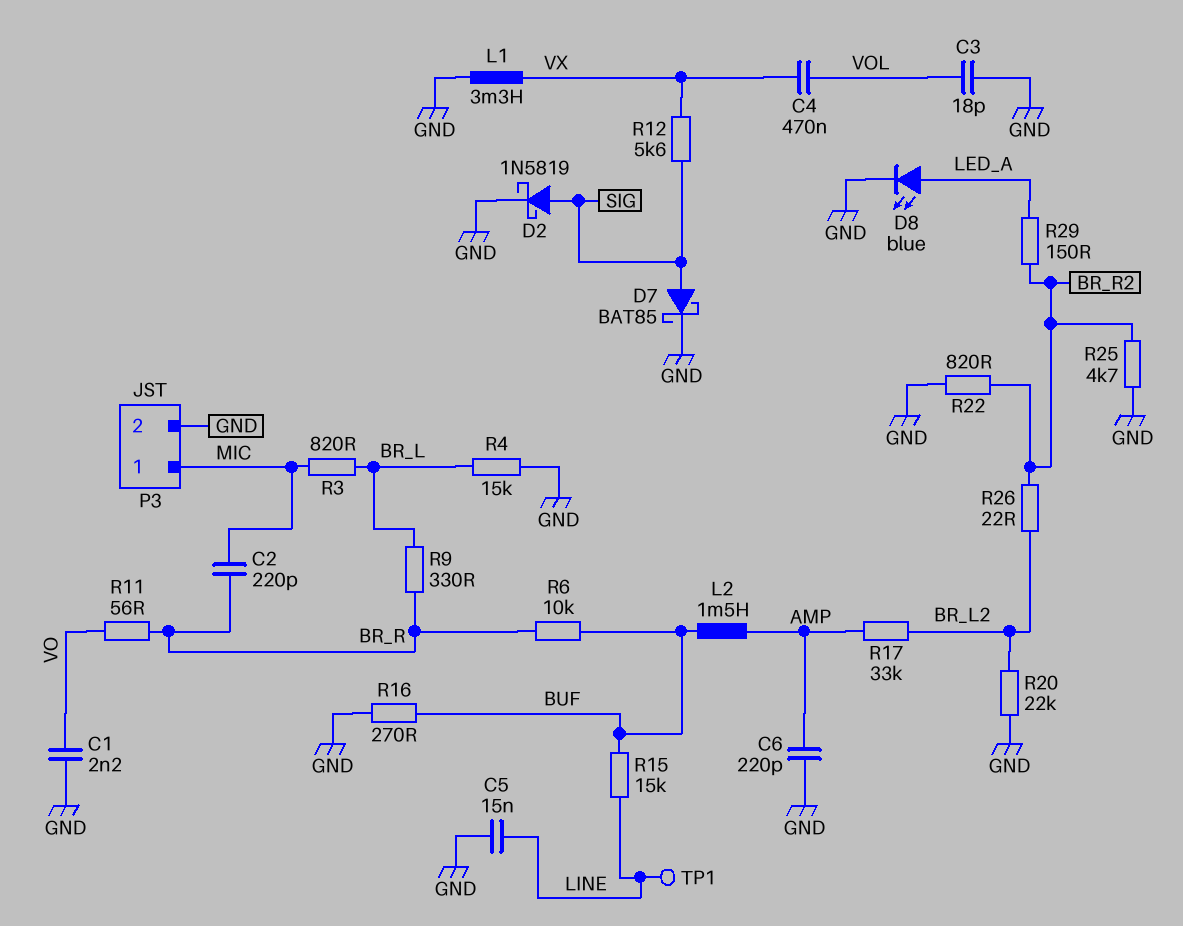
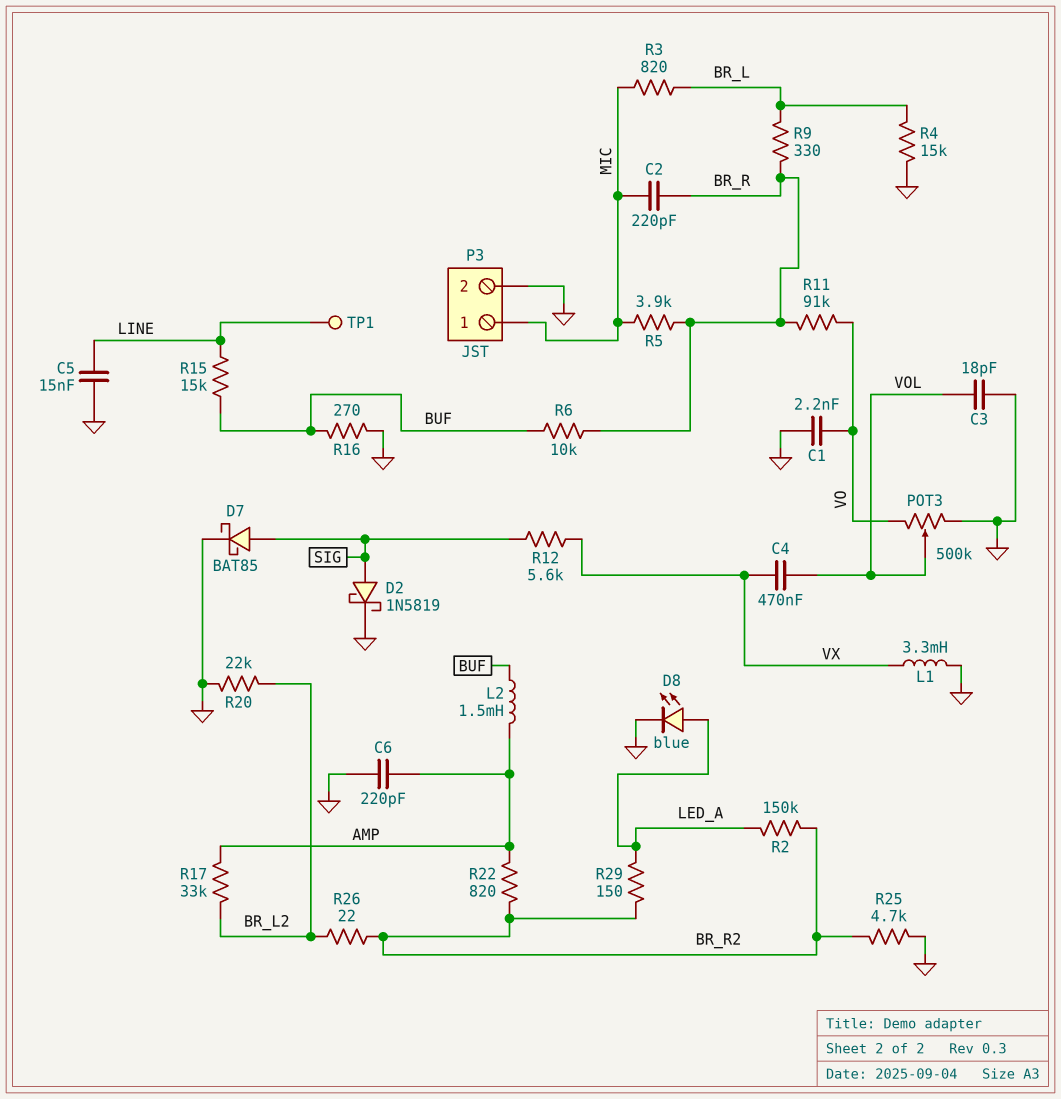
POT3: none -> 500k (GND, VO, wiper VOL)
R2: none -> 150k (BR_R2, LED_A)
R5: none -> 3.9k (BR_R, MIC)
R11: 56 (BR_R, VO) -> 91k (BR_R, VO)
R22: 820 (BR_R2, GND) -> 820 (AMP, BR_R2)

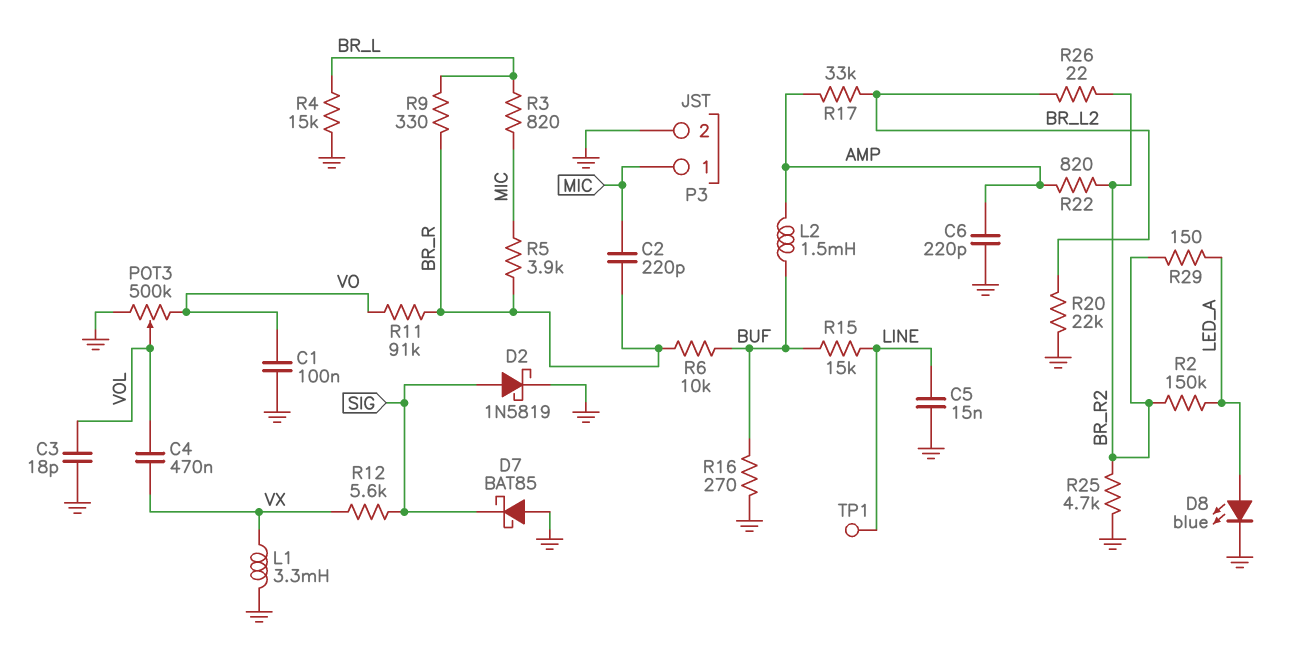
C1: 2.2nF (GND, VO) -> 100nF (GND, VO)
D7: schottky BAT85 (A SIG, K GND) -> schottky BAT85 (A GND, K SIG)

